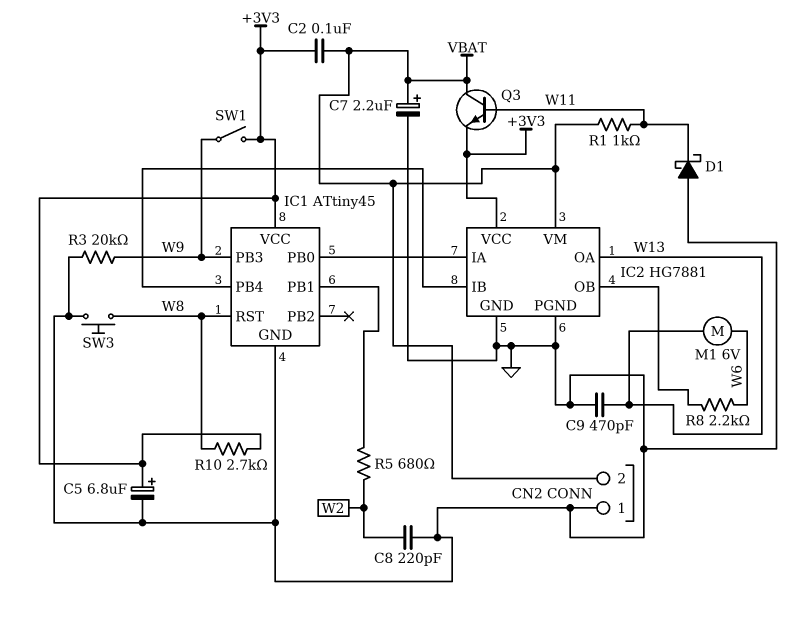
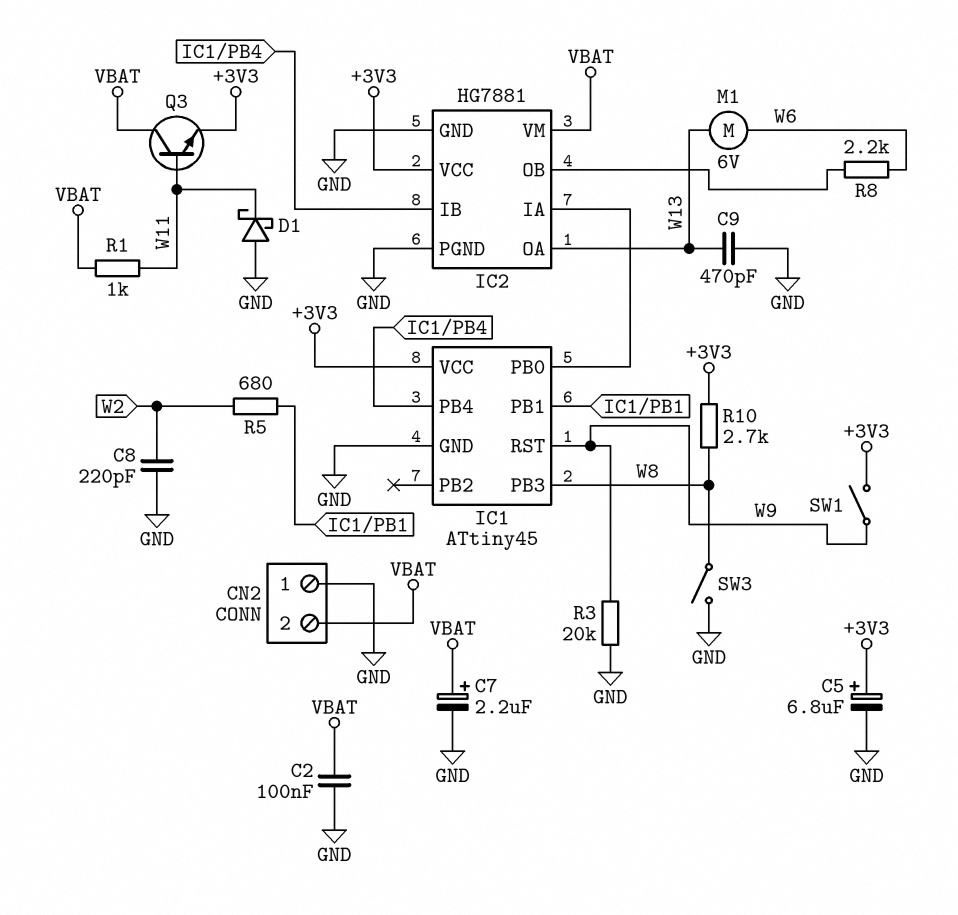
C2: 100nF (+3V3, VBAT) -> 100nF (GND, VBAT)
IC1 pin PB3: W9 -> W8
IC1 pin RST: W8 -> W9
SW3: button (GND, W8) -> switch (GND, W8)

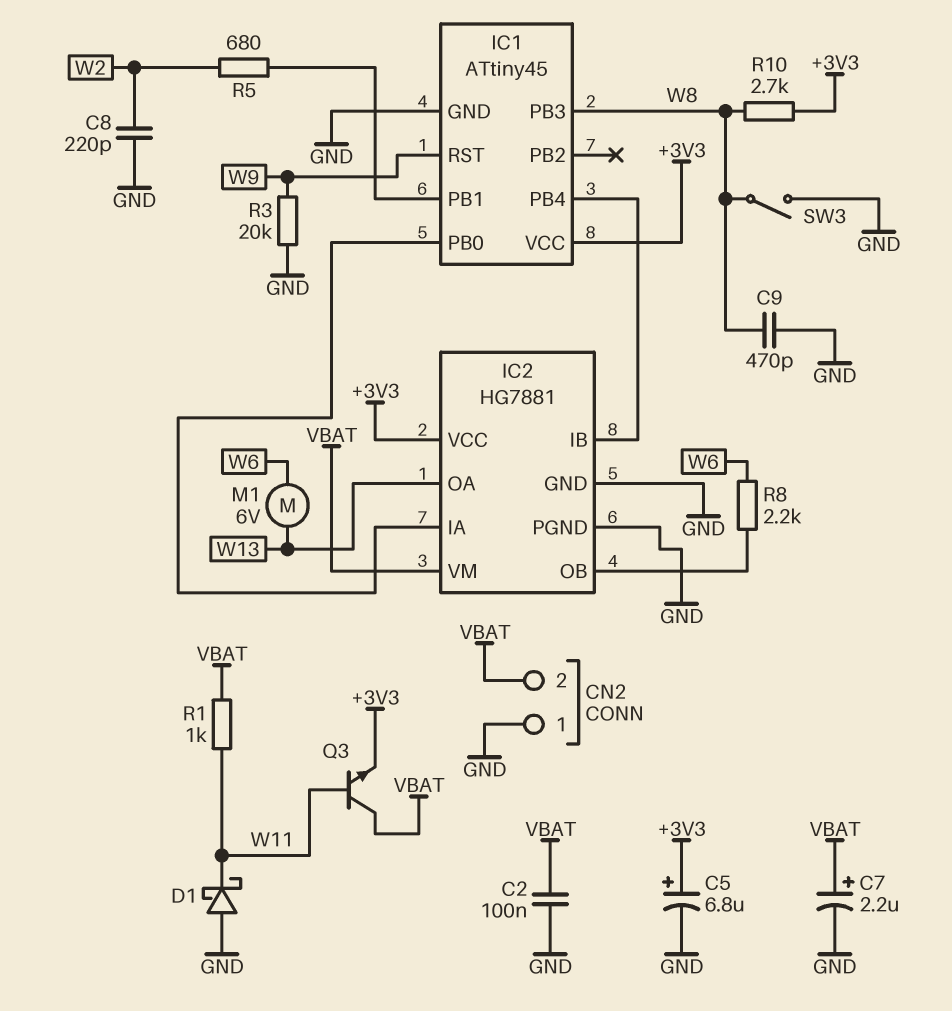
C9: 470pF (GND, W13) -> 470pF (GND, W8)
SW1: switch (+3V3, W9) -> none

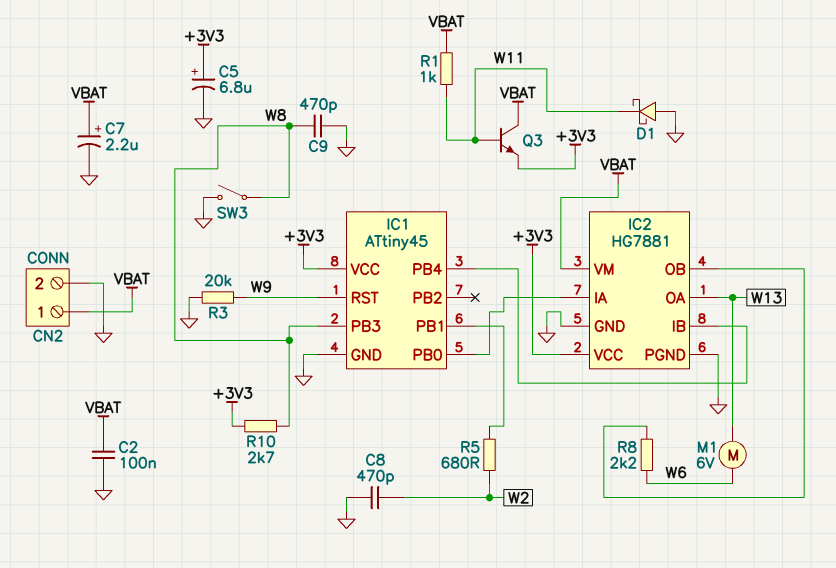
C8: 220pF (GND, W2) -> 470pF (GND, W2)
CN2 pin 1: GND -> VBAT
CN2 pin 2: VBAT -> GND

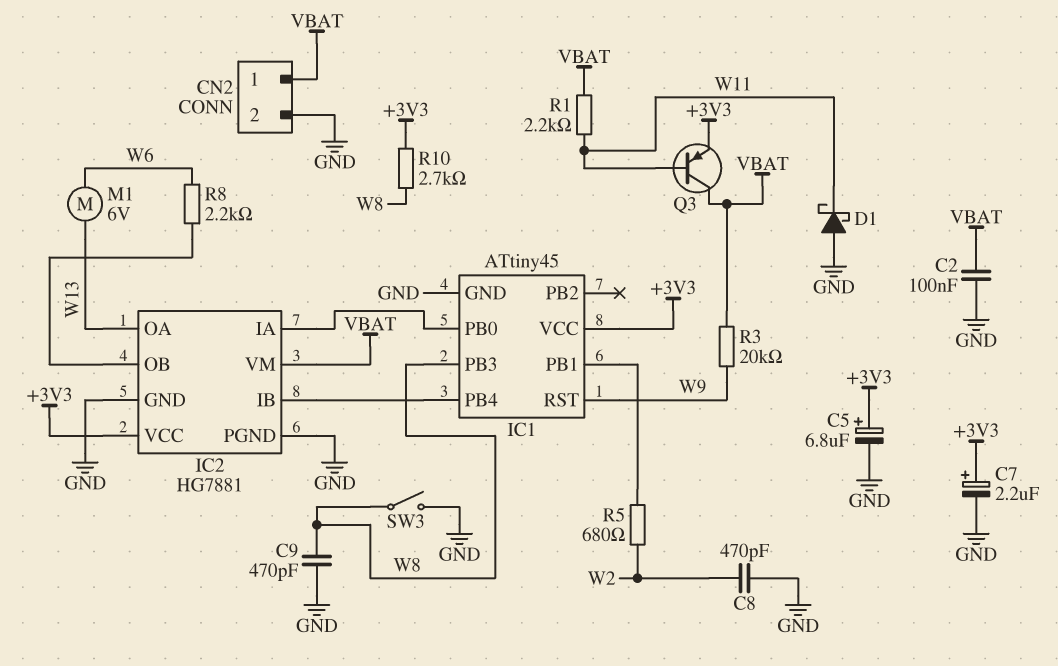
C7: 2.2uF (plus VBAT, minus GND) -> 2.2uF (plus +3V3, minus GND)
Q3: NPN (B W11, C VBAT, E +3V3) -> PNP (B W11, C VBAT, E +3V3)
R1: 1k (VBAT, W11) -> 2.2k (VBAT, W11)
R3: 20k (GND, W9) -> 20k (VBAT, W9)

